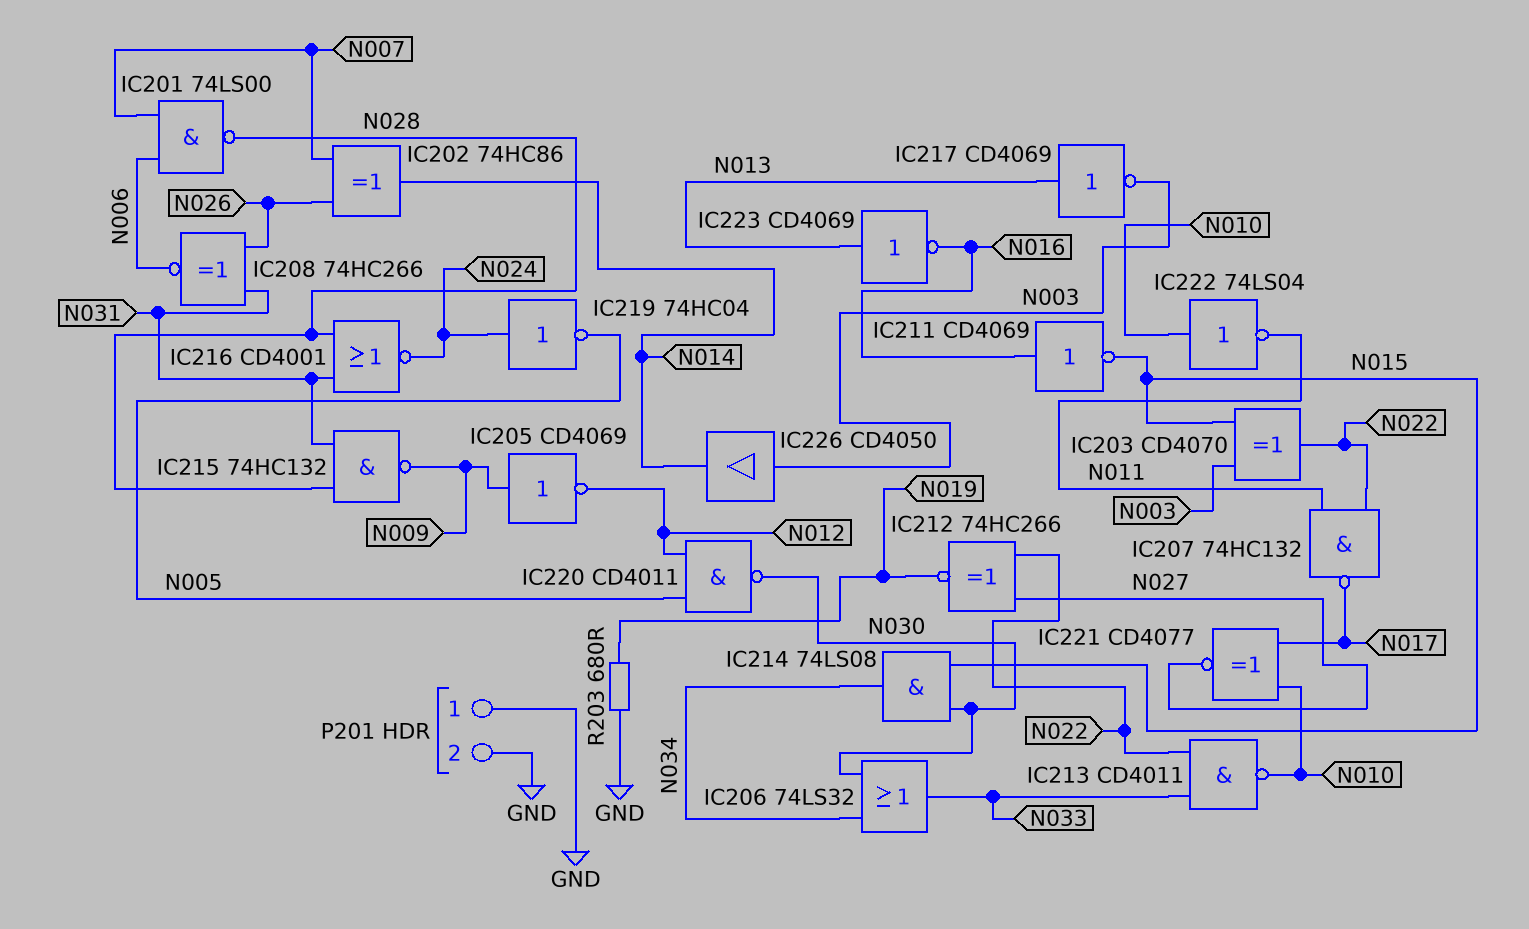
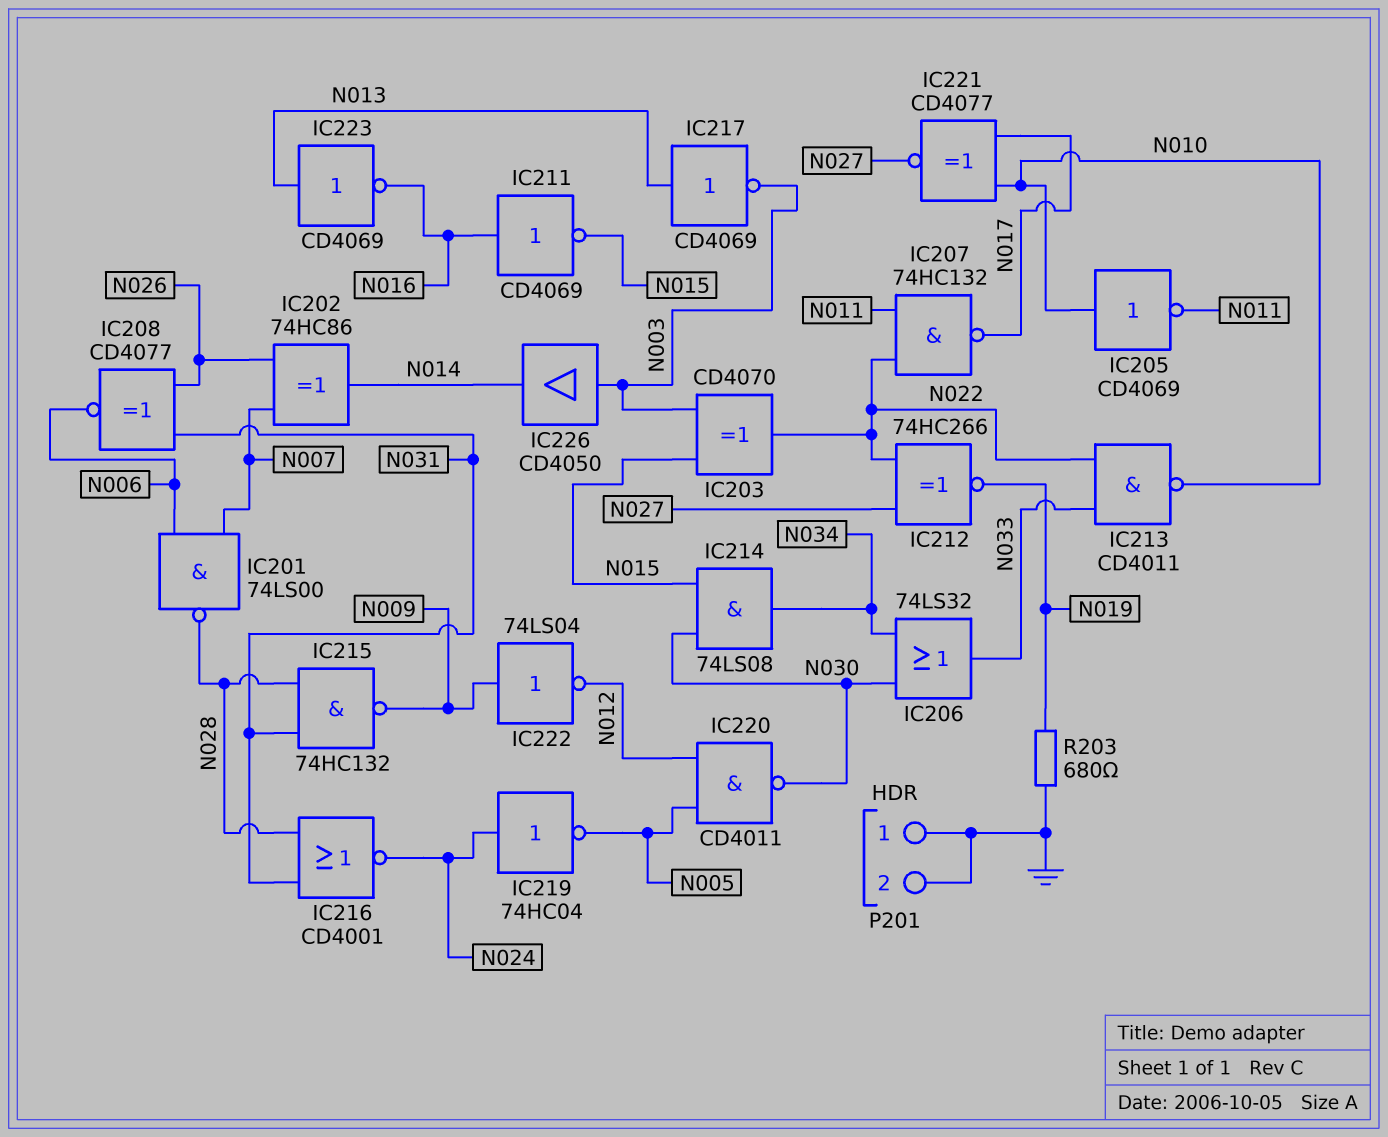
IC205: NOT CD4069 (in N009, out N012) -> NOT CD4069 (in N010, out N011)
IC208: XNOR 74HC266 (in N026, in N031, out N006) -> XNOR CD4077 (in N026, in N031, out N006)
IC222: NOT 74LS04 (in N010, out N011) -> NOT 74LS04 (in N009, out N012)

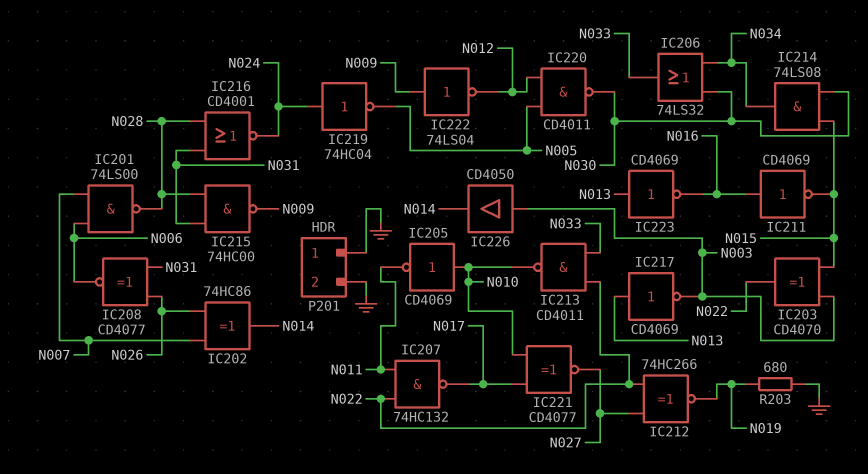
IC215: NAND 74HC132 (in N028, in N031, out N009) -> NAND 74HC00 (in N028, in N031, out N009)

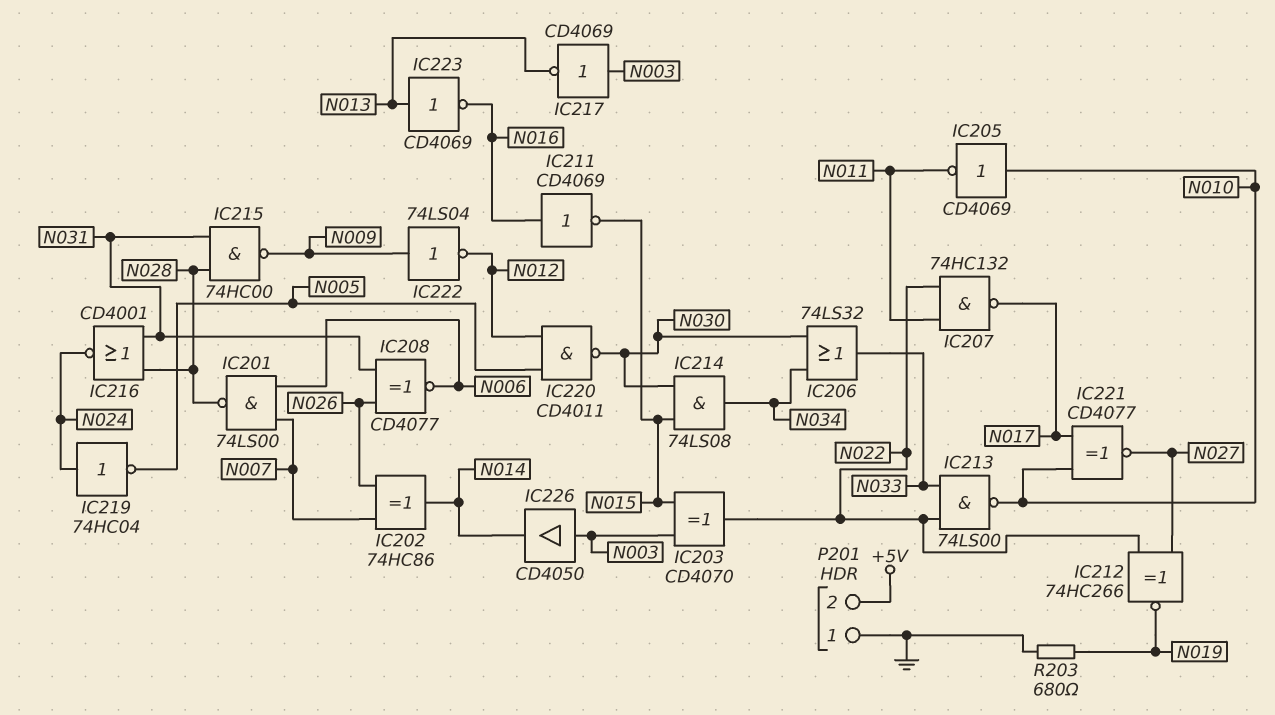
IC213: NAND CD4011 (in N022, in N033, out N010) -> NAND 74LS00 (in N022, in N033, out N010)
IC217: NOT CD4069 (in N013, out N003) -> NOT CD4069 (in N003, out N013)
P201 pin 2: GND -> +5V

